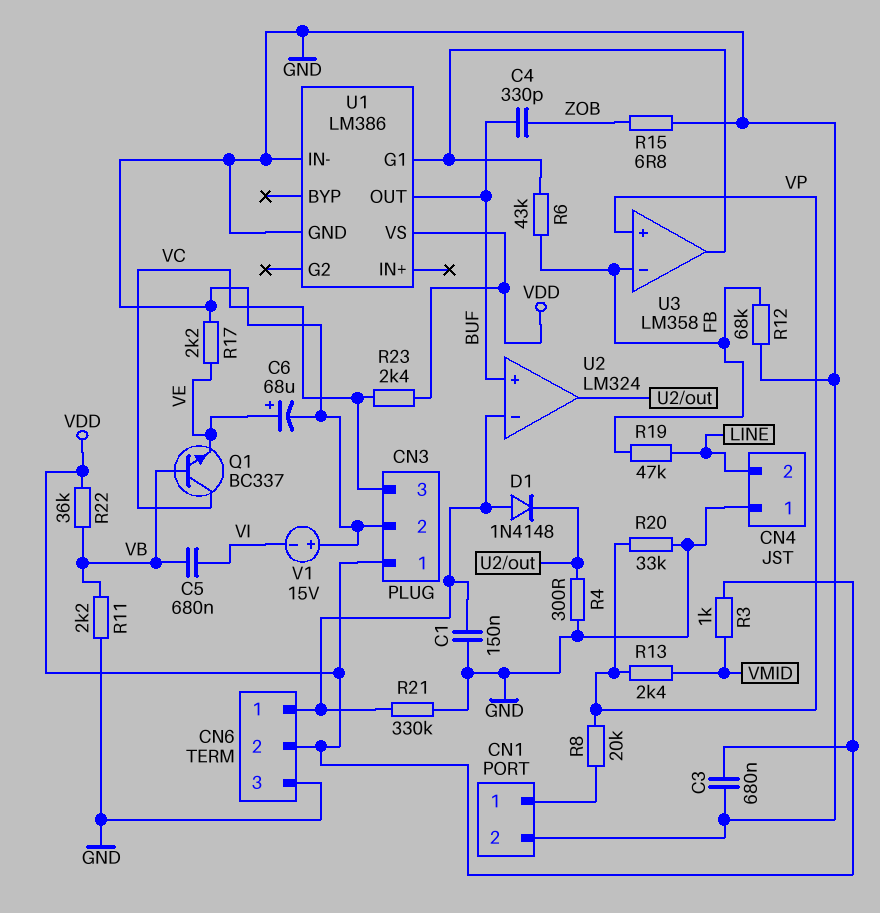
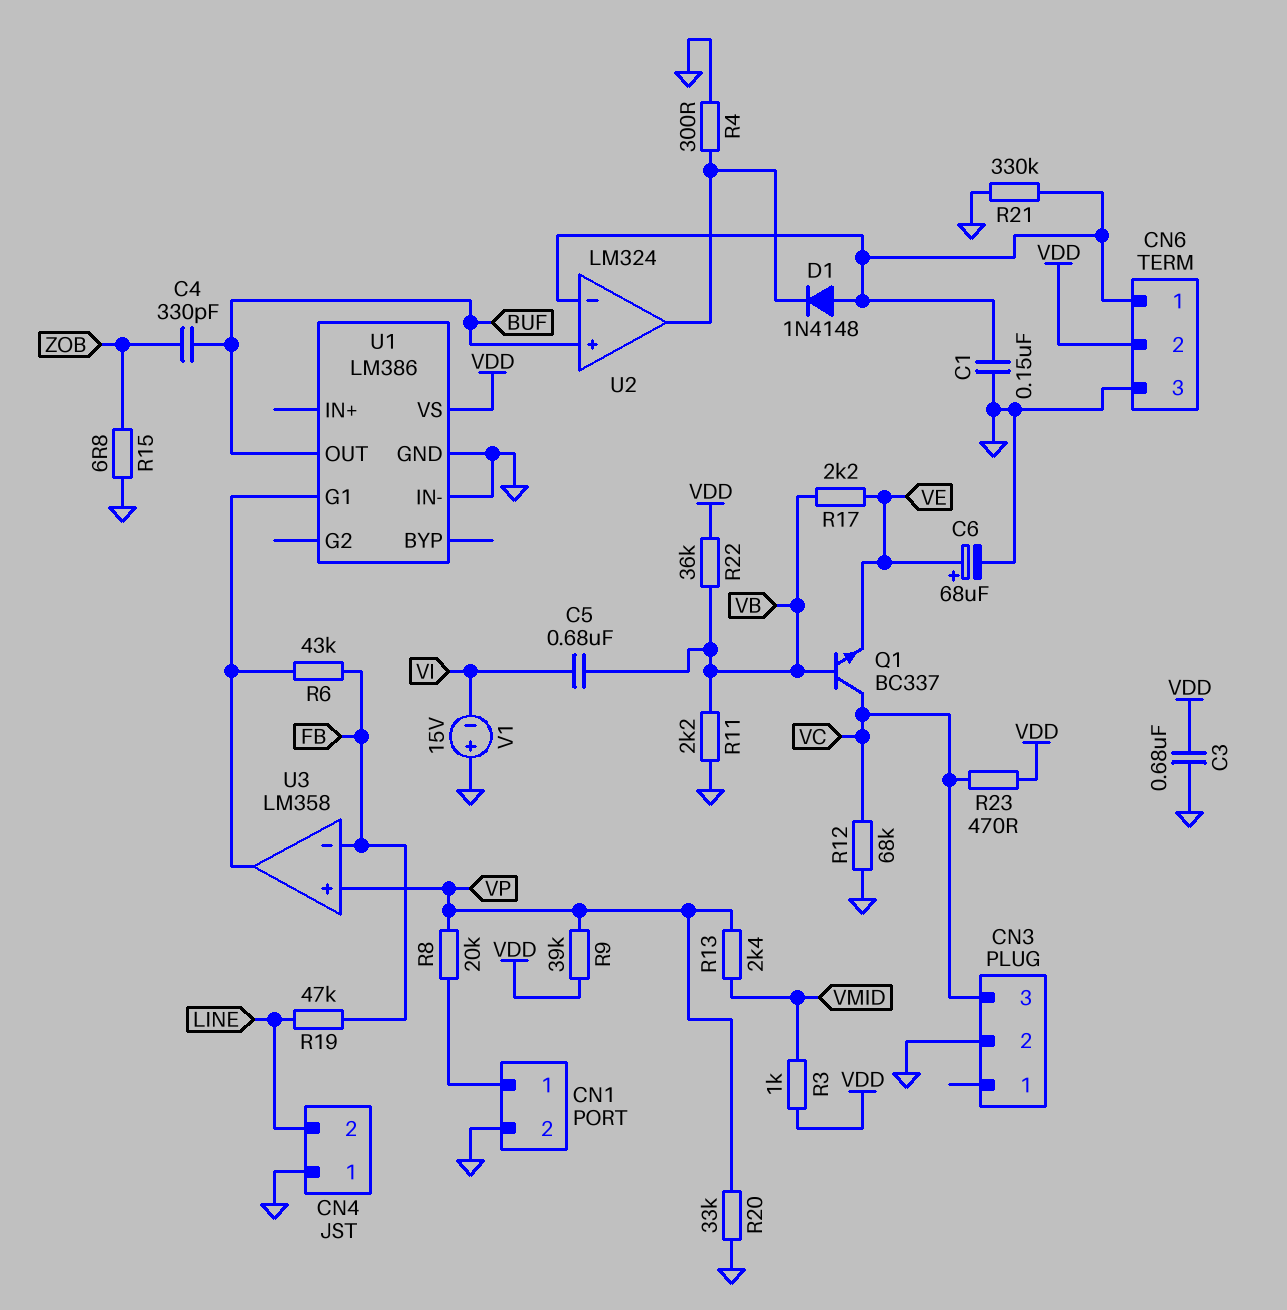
CN3 pin 1: VDD -> none
R9: none -> 39k (VDD, VP)
R12: 68k (FB, GND) -> 68k (GND, VC)
R17: 2.2k (GND, VE) -> 2.2k (VB, VE)
R23: 2.4k (VC, VDD) -> 470 (VC, VDD)

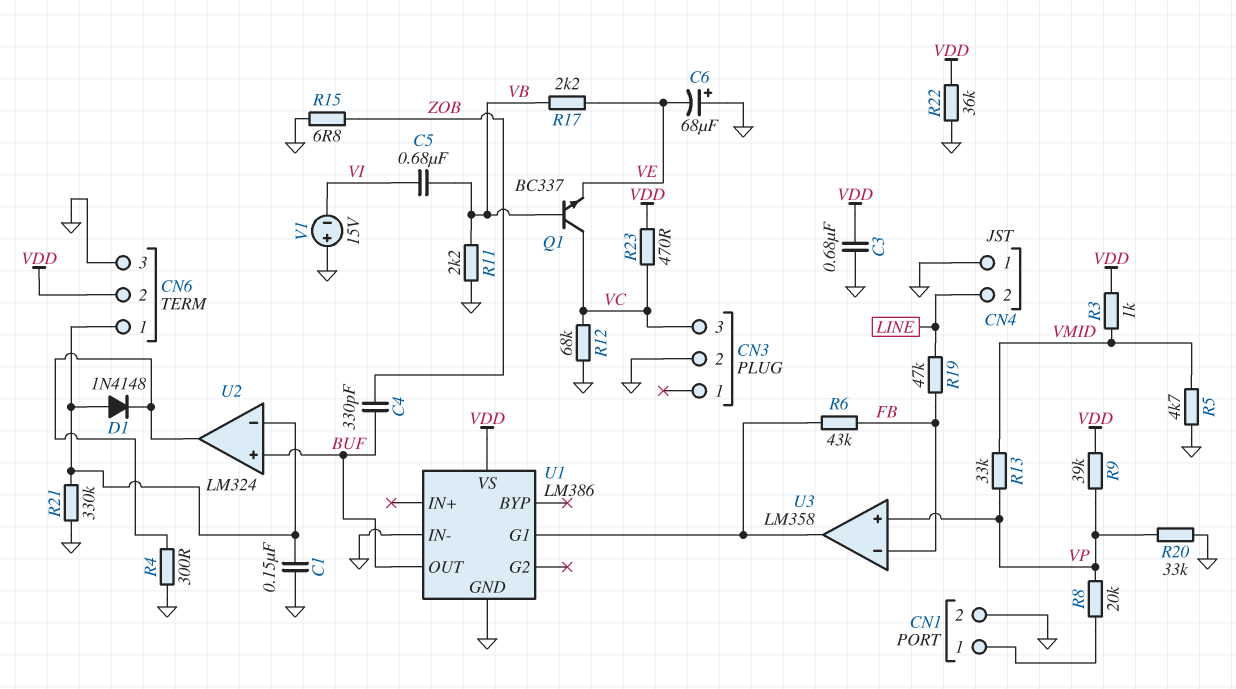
C6: 68uF (plus VE, minus GND) -> 68uF (plus GND, minus VE)
R5: none -> 4.7k (GND, VMID)
R13: 2.4k (VMID, VP) -> 33k (VMID, VP)
R22: 36k (VB, VDD) -> 36k (GND, VDD)

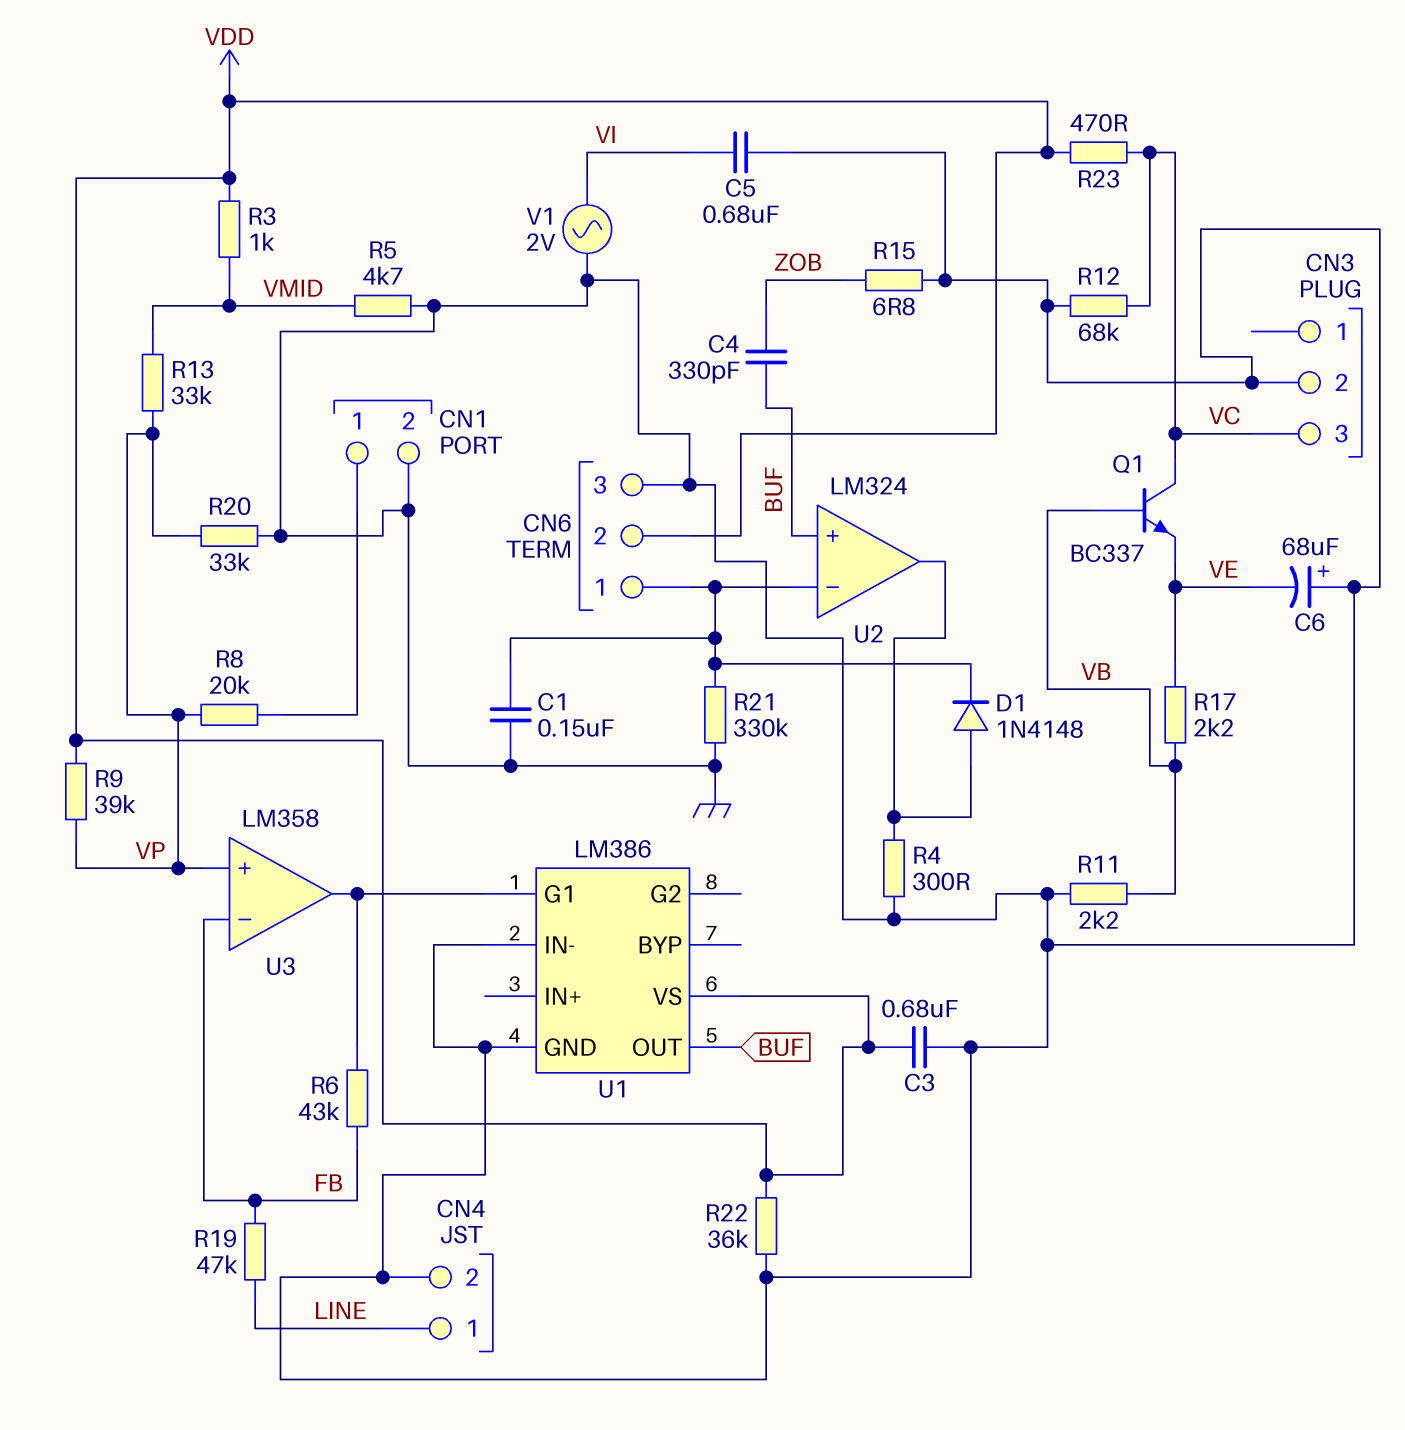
C5: 680nF (VB, VI) -> 680nF (GND, VI)
CN4 pin 1: GND -> LINE
CN4 pin 2: LINE -> GND
D1: diode 1N4148 (A CN6/1, K U2/out) -> diode 1N4148 (A U2/out, K CN6/1)
V1: 15V (plus GND, minus VI) -> AC 2V (GND, VI)

